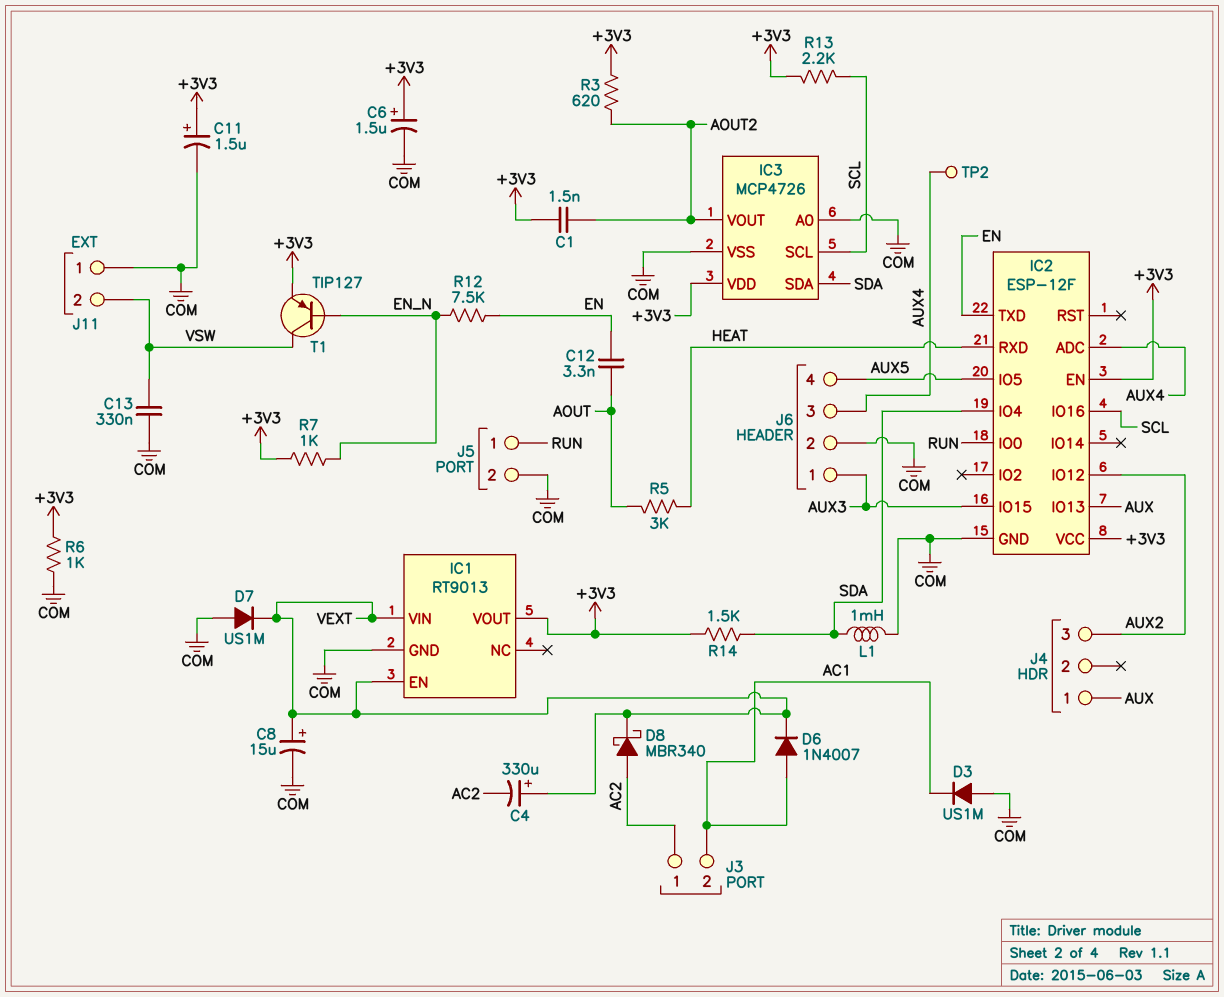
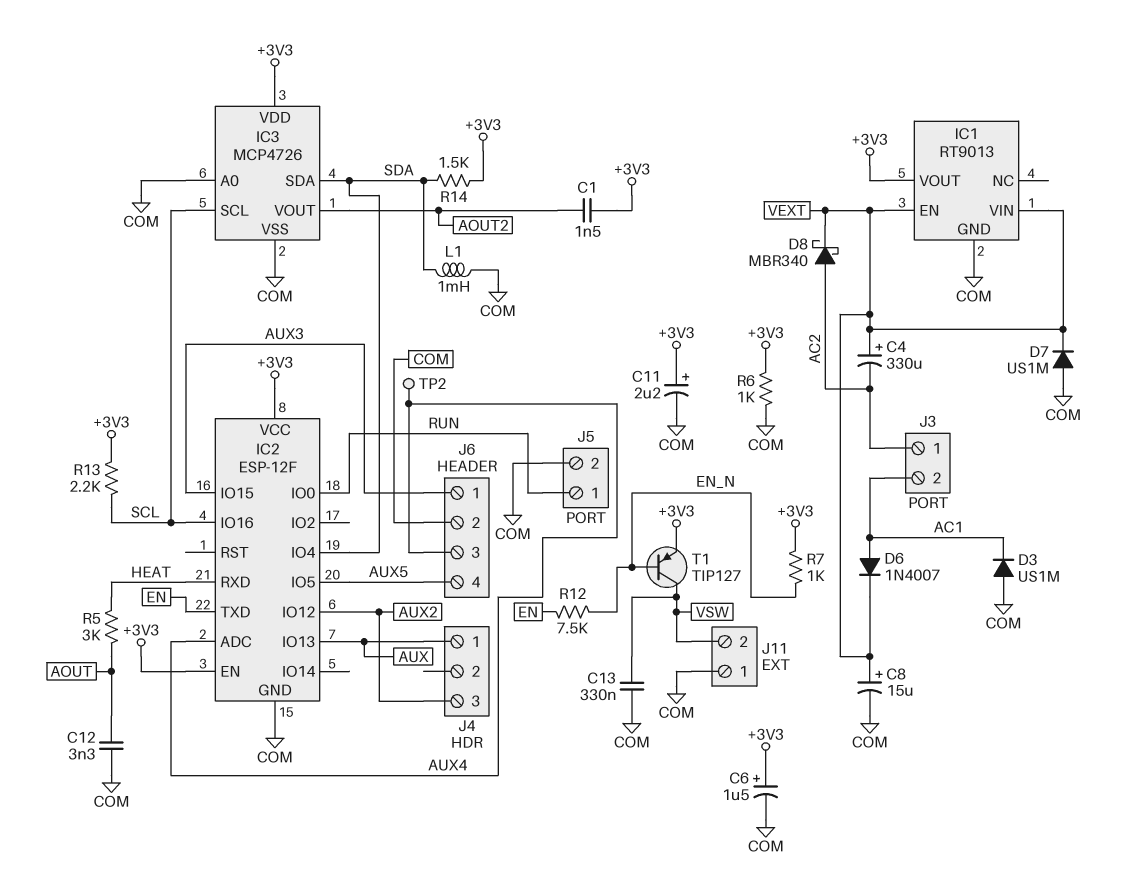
C11: 1.5uF (plus +3V3, minus COM) -> 2.2uF (plus +3V3, minus COM)
C12: 3.3nF (AOUT, EN) -> 3.3nF (AOUT, COM)
R3: 620 (+3V3, AOUT2) -> none

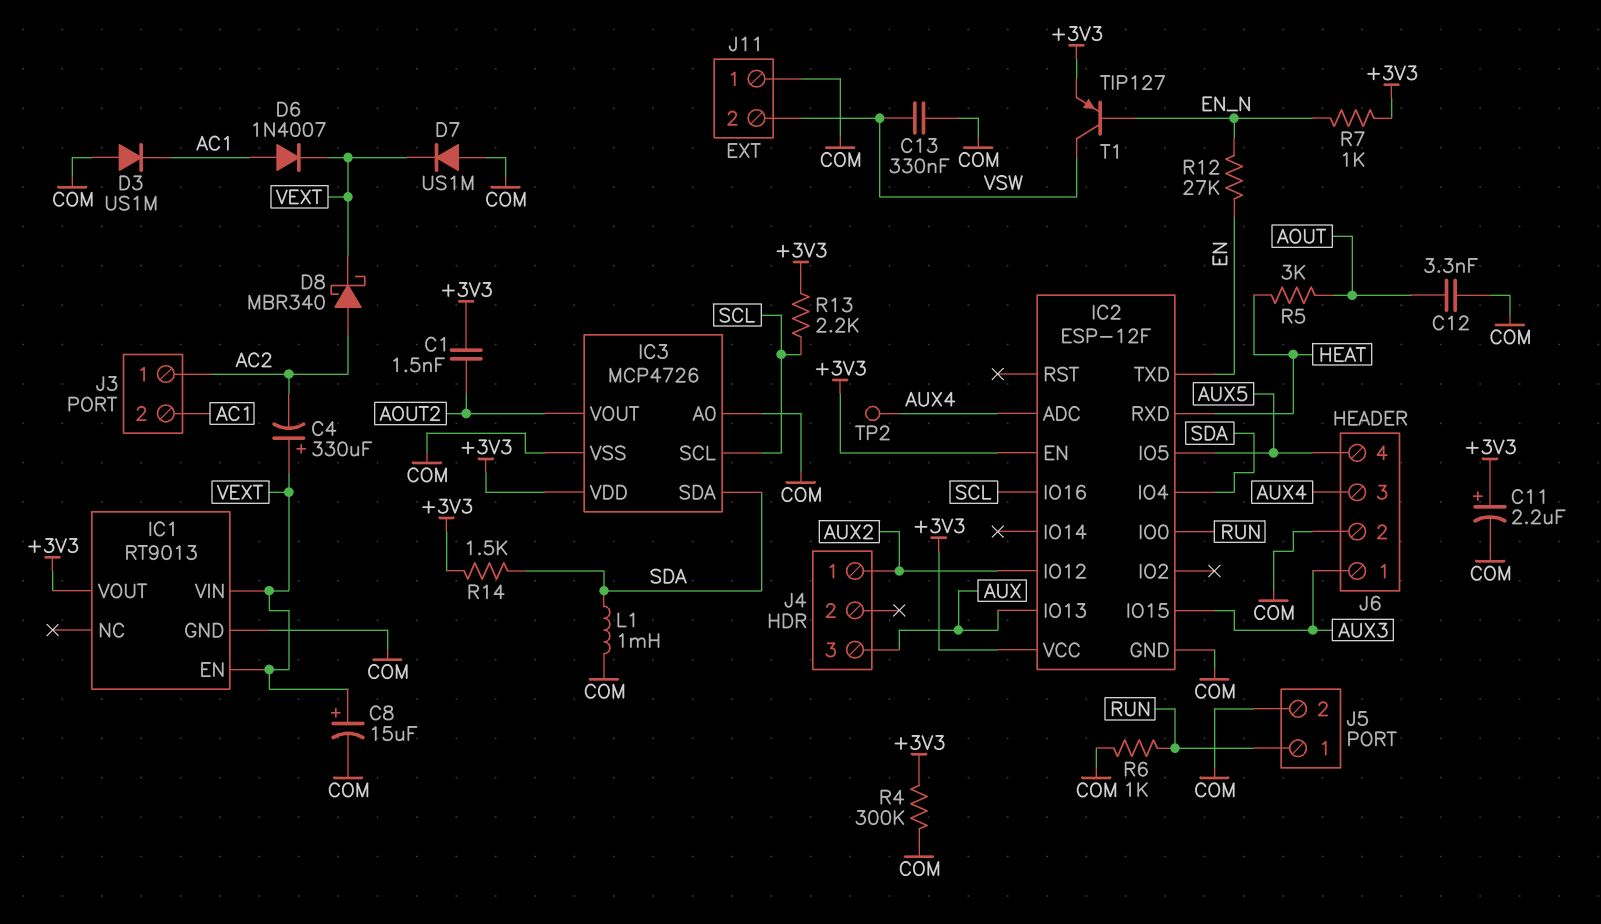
C6: 1.5uF (plus +3V3, minus COM) -> none
J4 pin 1: AUX -> AUX2
J4 pin 3: AUX2 -> AUX
R4: none -> 300k (+3V3, COM)
R6: 1k (+3V3, COM) -> 1k (COM, RUN)
R12: 7.5k (EN, EN_N) -> 27k (EN, EN_N)

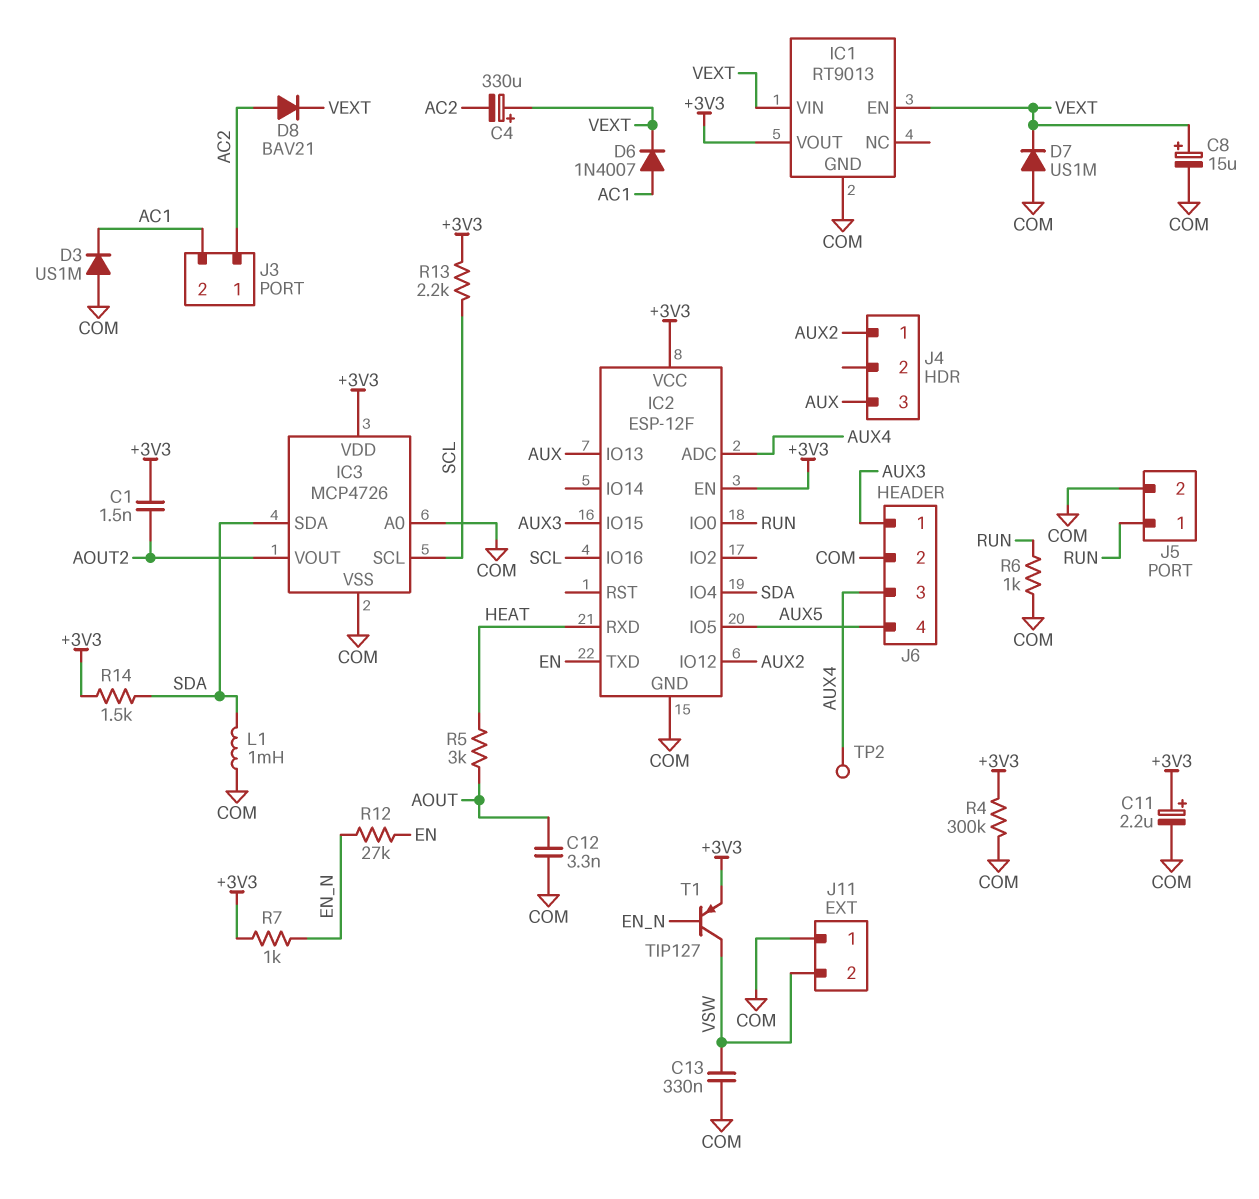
D8: schottky MBR340 (A AC2, K VEXT) -> diode BAV21 (A AC2, K VEXT)

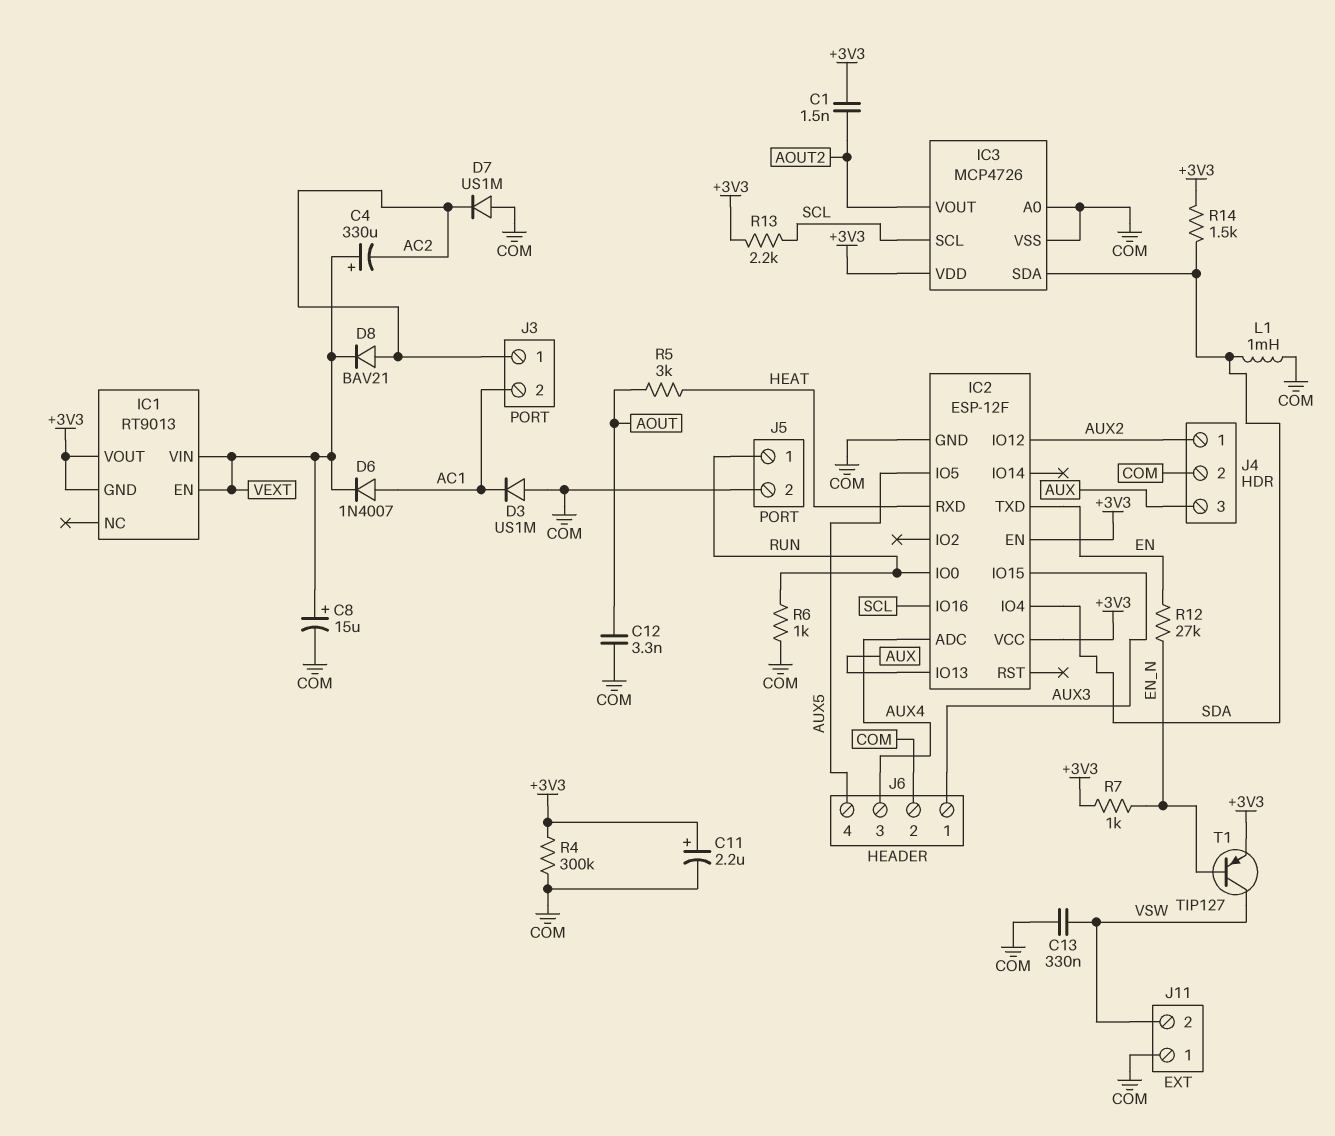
D7: diode US1M (A COM, K VEXT) -> diode US1M (A COM, K AC2)
IC1 pin GND: COM -> +3V3
J4 pin 2: none -> COM
TP2: test point (AUX4) -> none

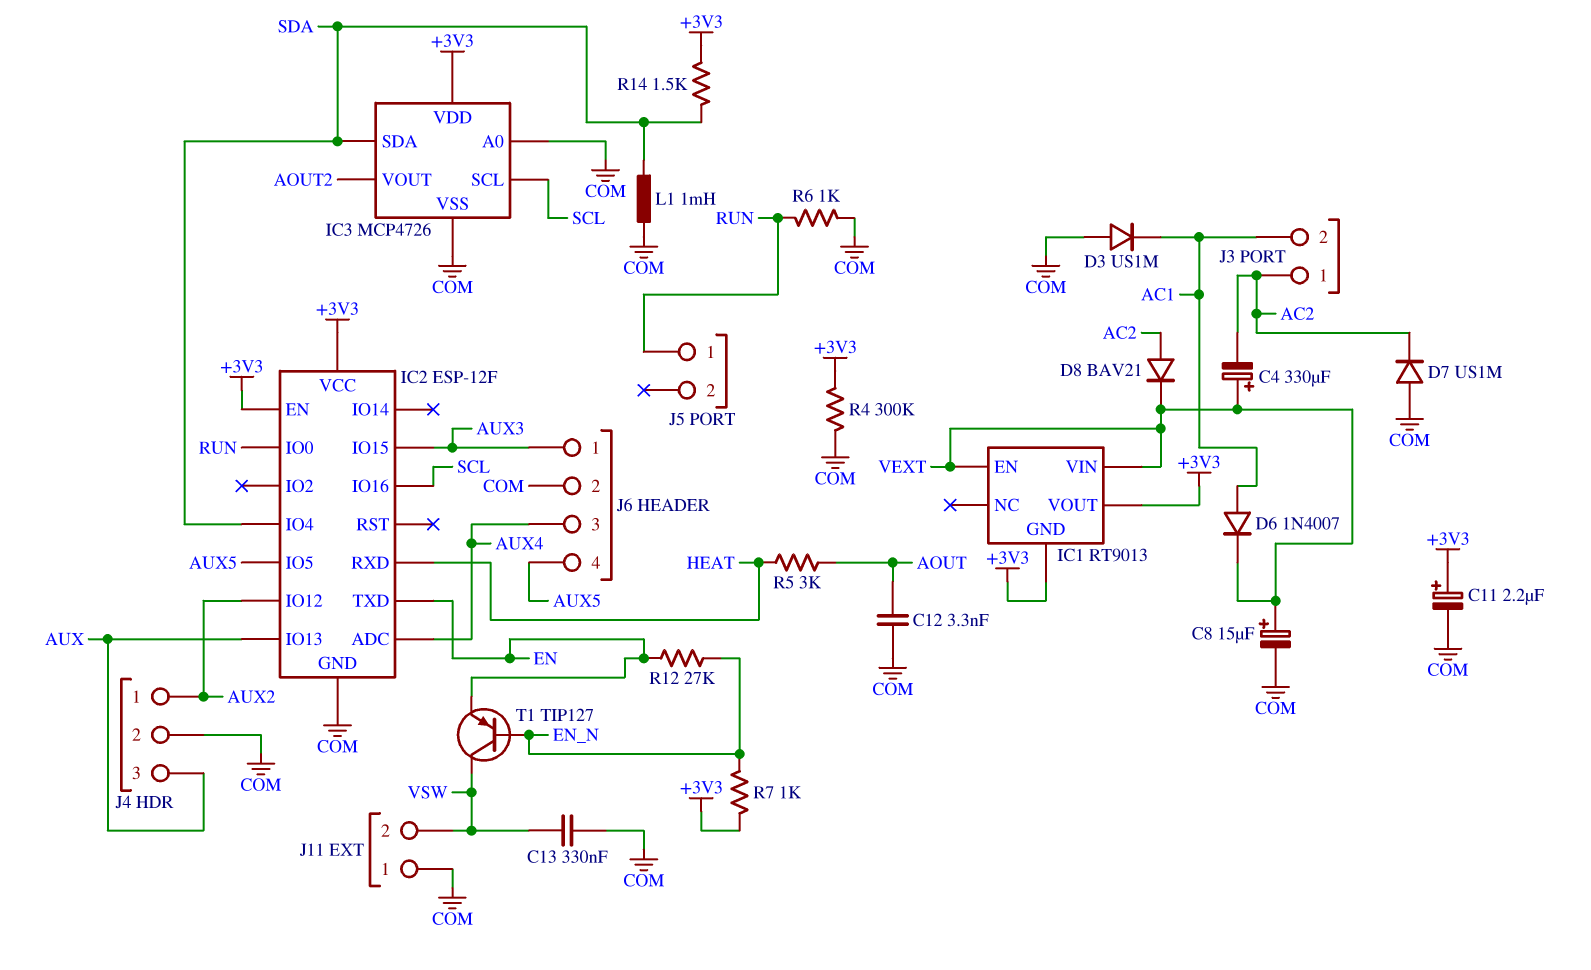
C1: 1.5nF (+3V3, AOUT2) -> none
J5 pin 2: COM -> none
R13: 2.2k (+3V3, SCL) -> none
T1: PNP TIP127 (B EN_N, C VSW, E +3V3) -> PNP TIP127 (B EN_N, C VSW, E EN)

